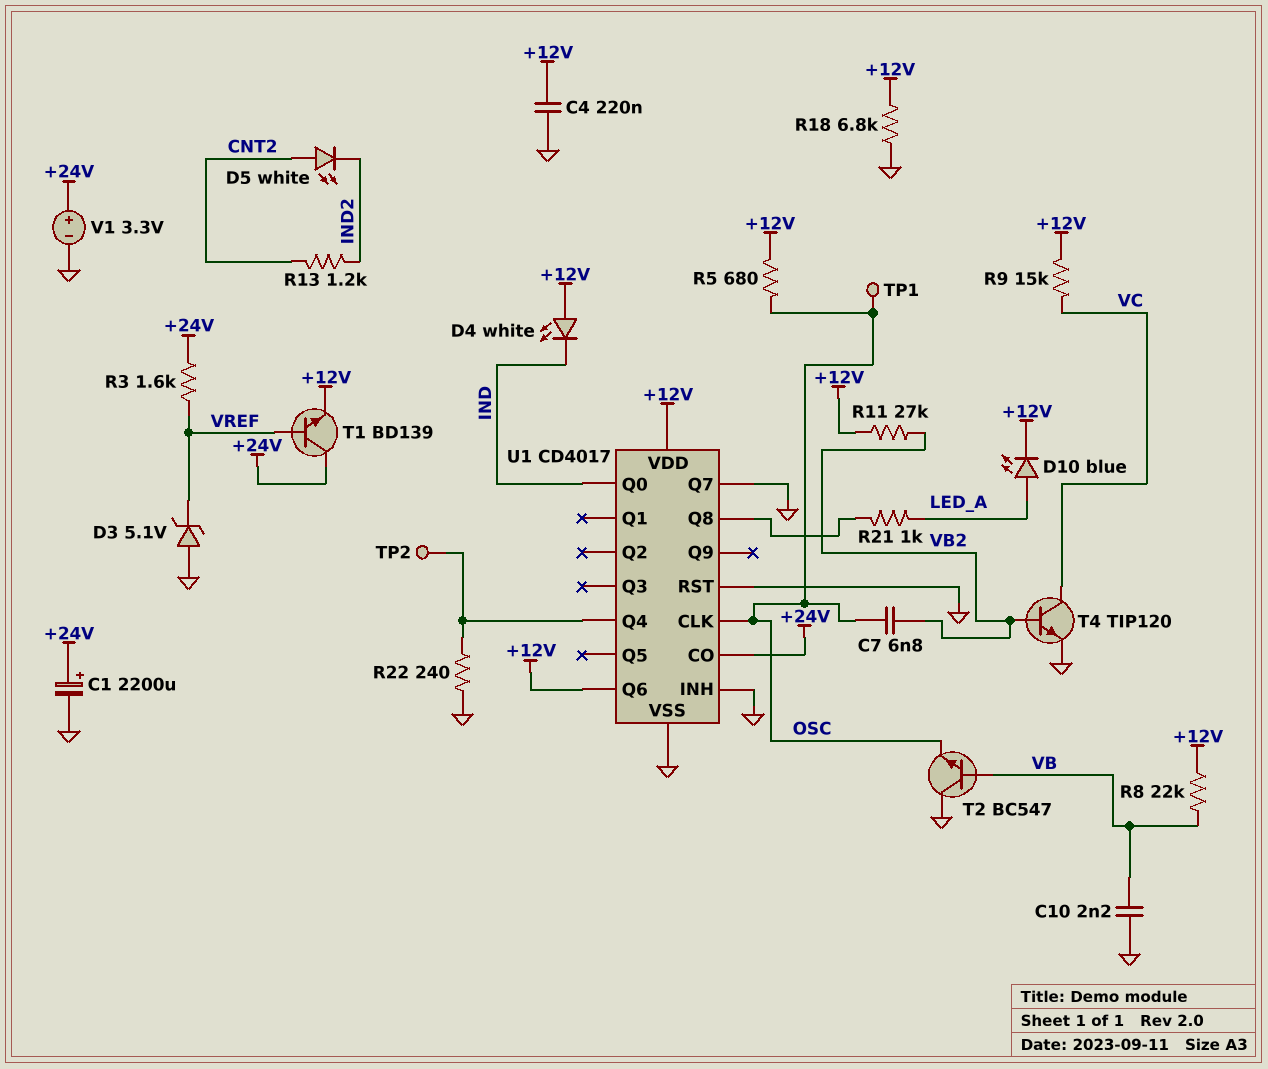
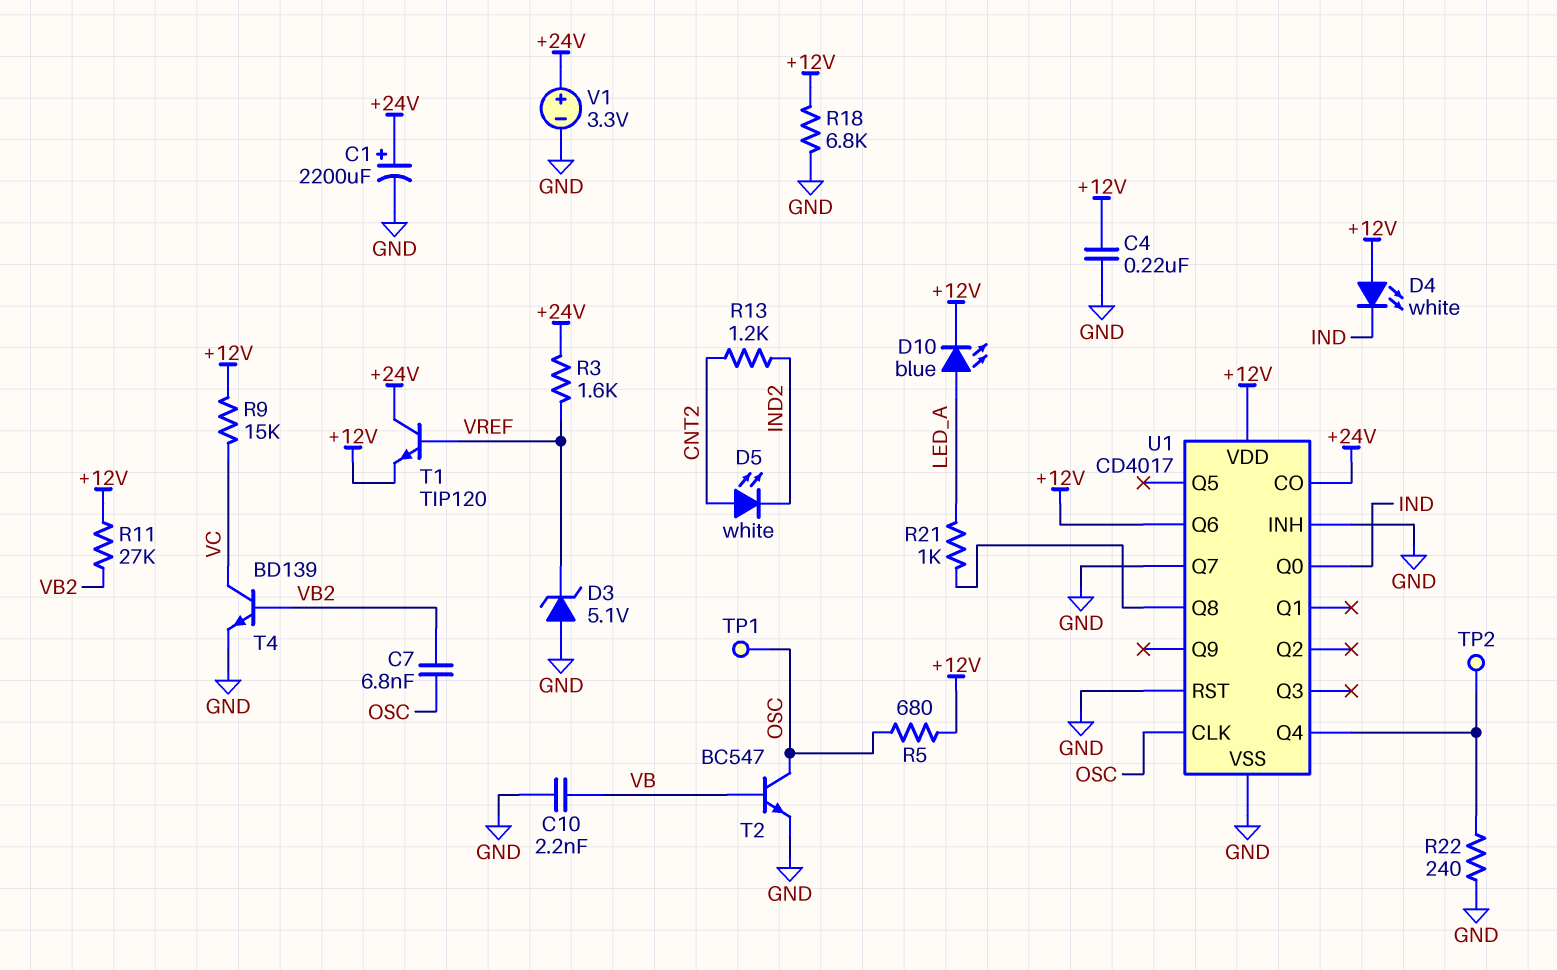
R8: 22k (+12V, VB) -> none
T1: NPN BD139 (B VREF, C +24V, E +12V) -> NPN TIP120 (B VREF, C +24V, E +12V)
T2: NPN BC547 (B VB, C GND, E OSC) -> NPN BC547 (B VB, C OSC, E GND)
T4: NPN TIP120 (B VB2, C VC, E GND) -> NPN BD139 (B VB2, C VC, E GND)

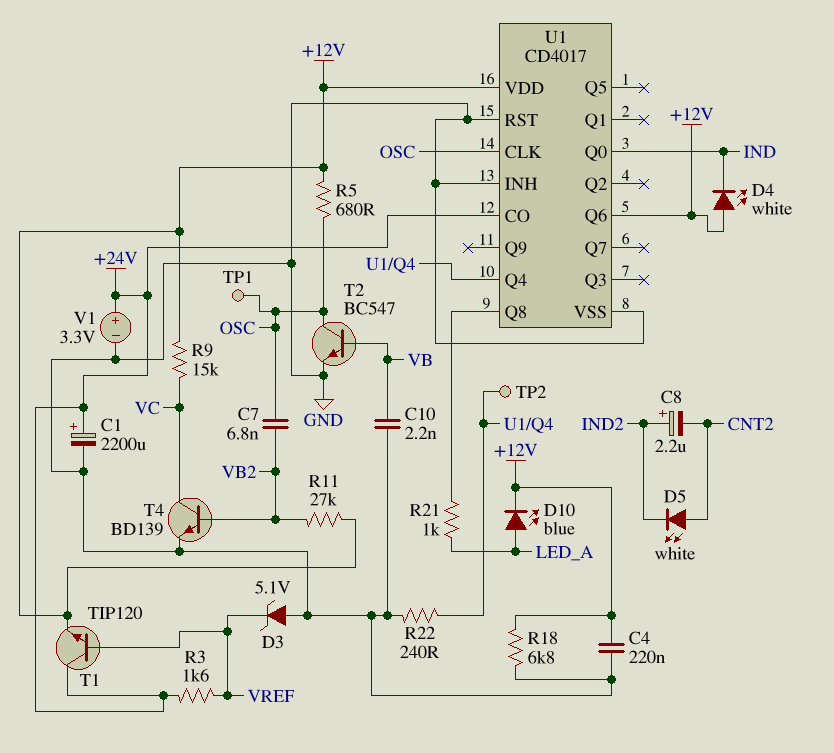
C8: none -> 2.2uF (plus IND2, minus CNT2)
R13: 1.2k (CNT2, IND2) -> none
U1 pin Q7: GND -> none

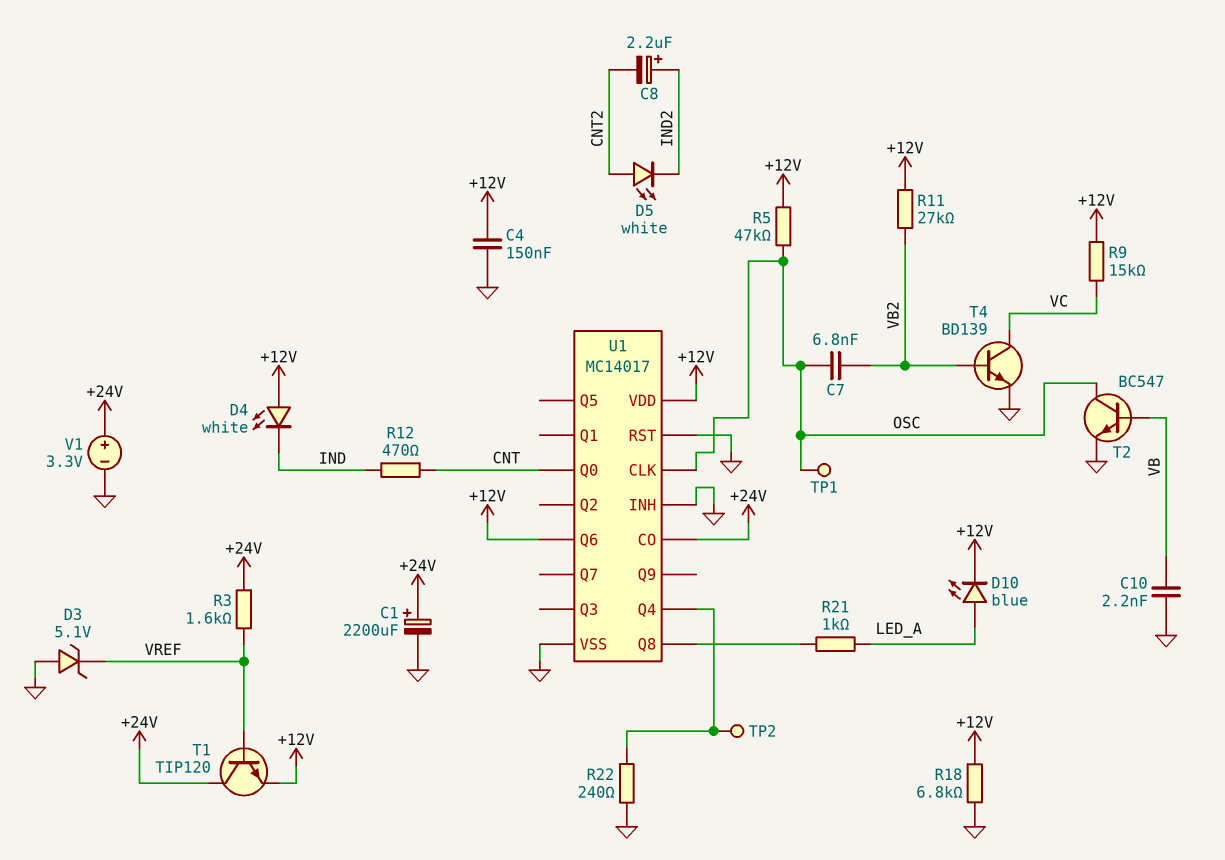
C4: 220nF (+12V, GND) -> 150nF (+12V, GND)
R5: 680 (+12V, OSC) -> 47k (+12V, OSC)
R12: none -> 470 (CNT, IND)
U1: CD4017 -> MC14017
U1 pin Q0: IND -> CNT

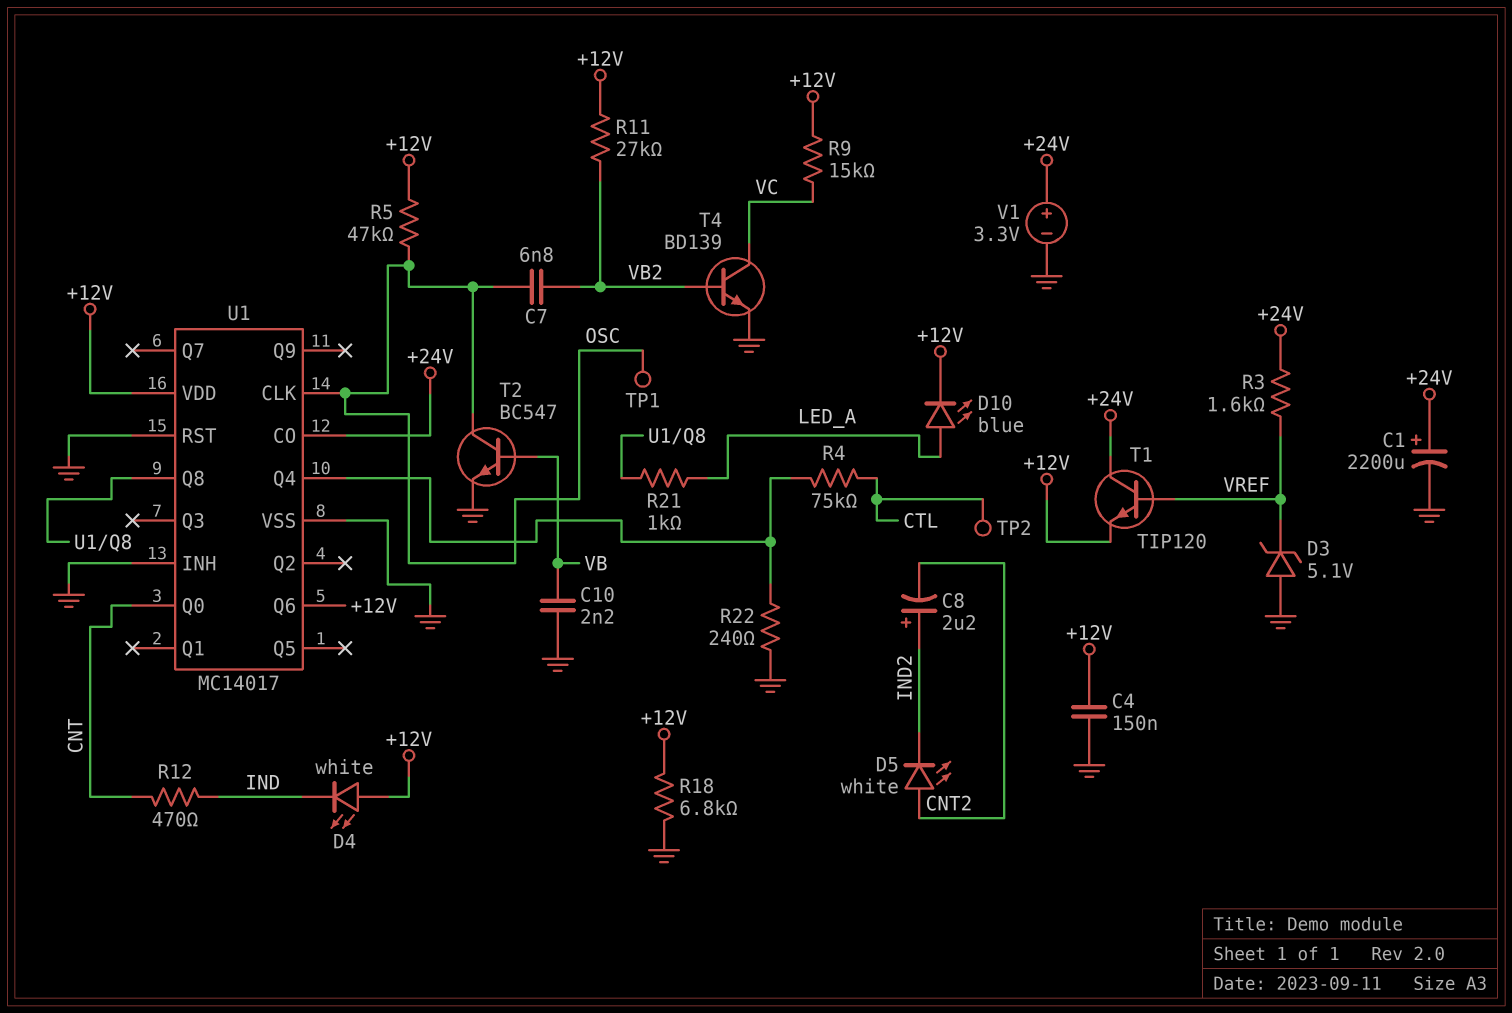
R4: none -> 75k (CTL, U1/Q4)
TP2: test point (U1/Q4) -> test point (CTL)

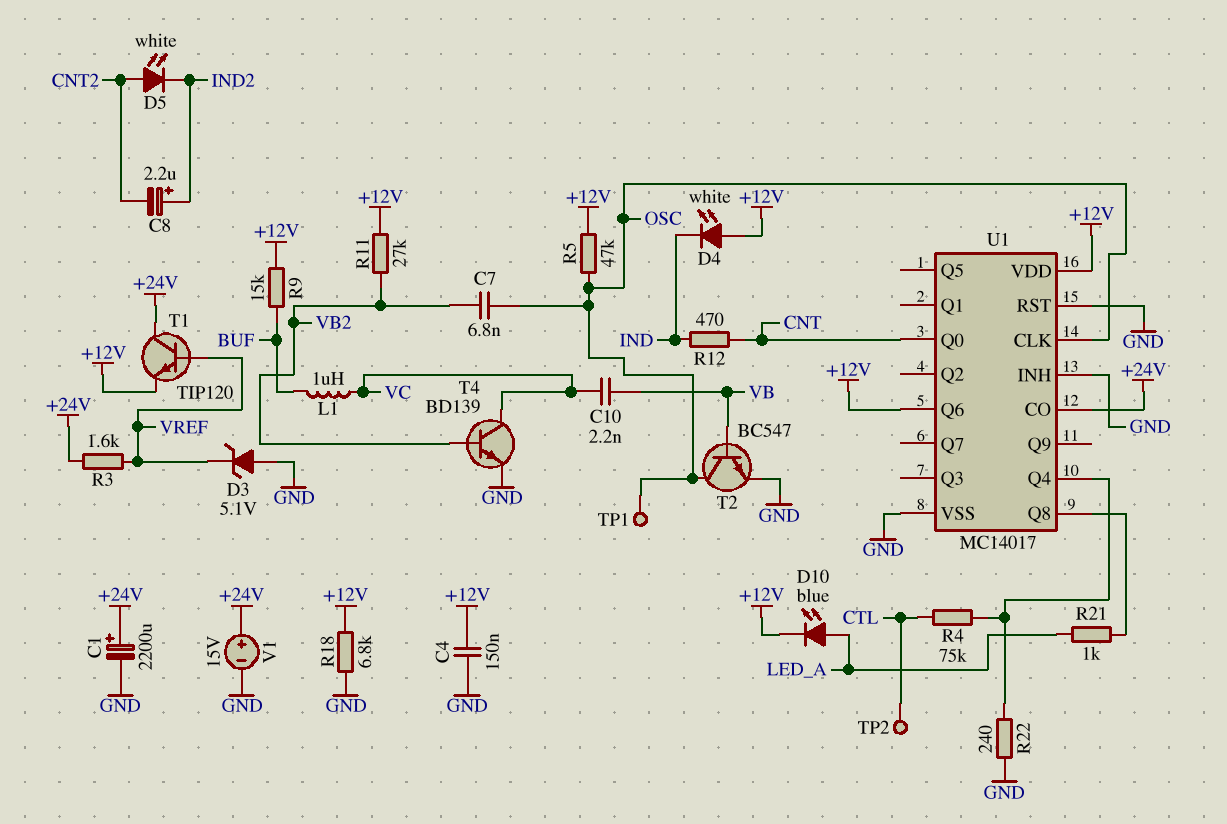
C10: 2.2nF (GND, VB) -> 2.2nF (VB, VC)
L1: none -> 1uH (BUF, VC)
R9: 15k (+12V, VC) -> 15k (+12V, BUF)
V1: 3.3V (plus +24V, minus GND) -> 15V (plus +24V, minus GND)

